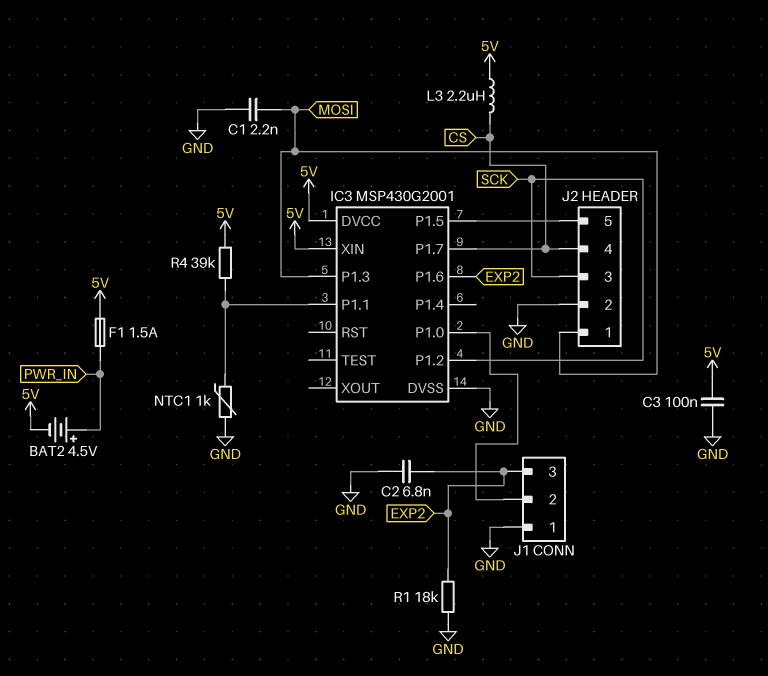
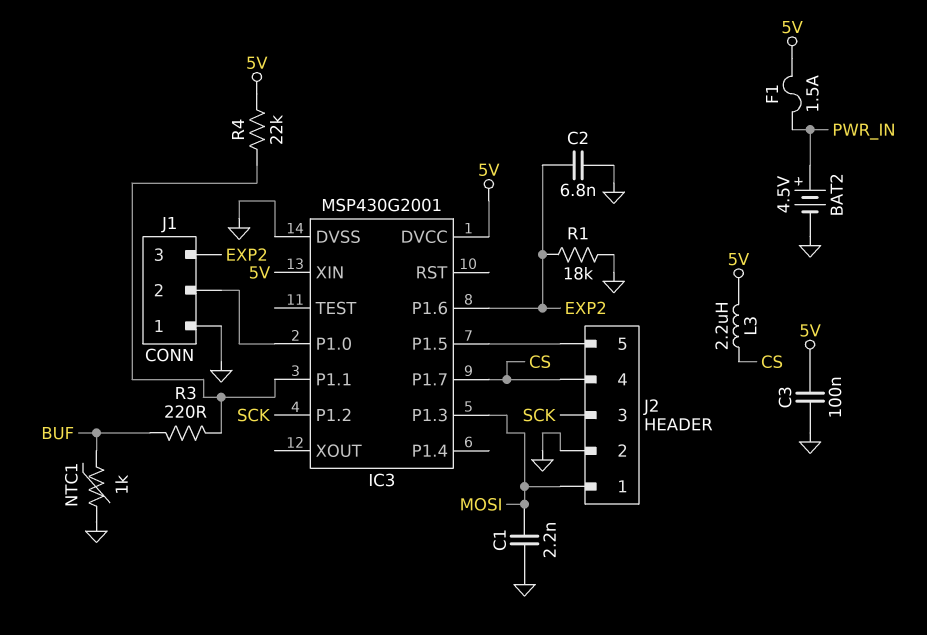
BAT2: 4.5V (plus PWR_IN, minus 5V) -> 4.5V (plus PWR_IN, minus GND)
NTC1: 1k (GND, IC3/P1.1) -> 1k (BUF, GND)
R3: none -> 220 (BUF, IC3/P1.1)
R4: 39k (5V, IC3/P1.1) -> 22k (5V, IC3/P1.1)

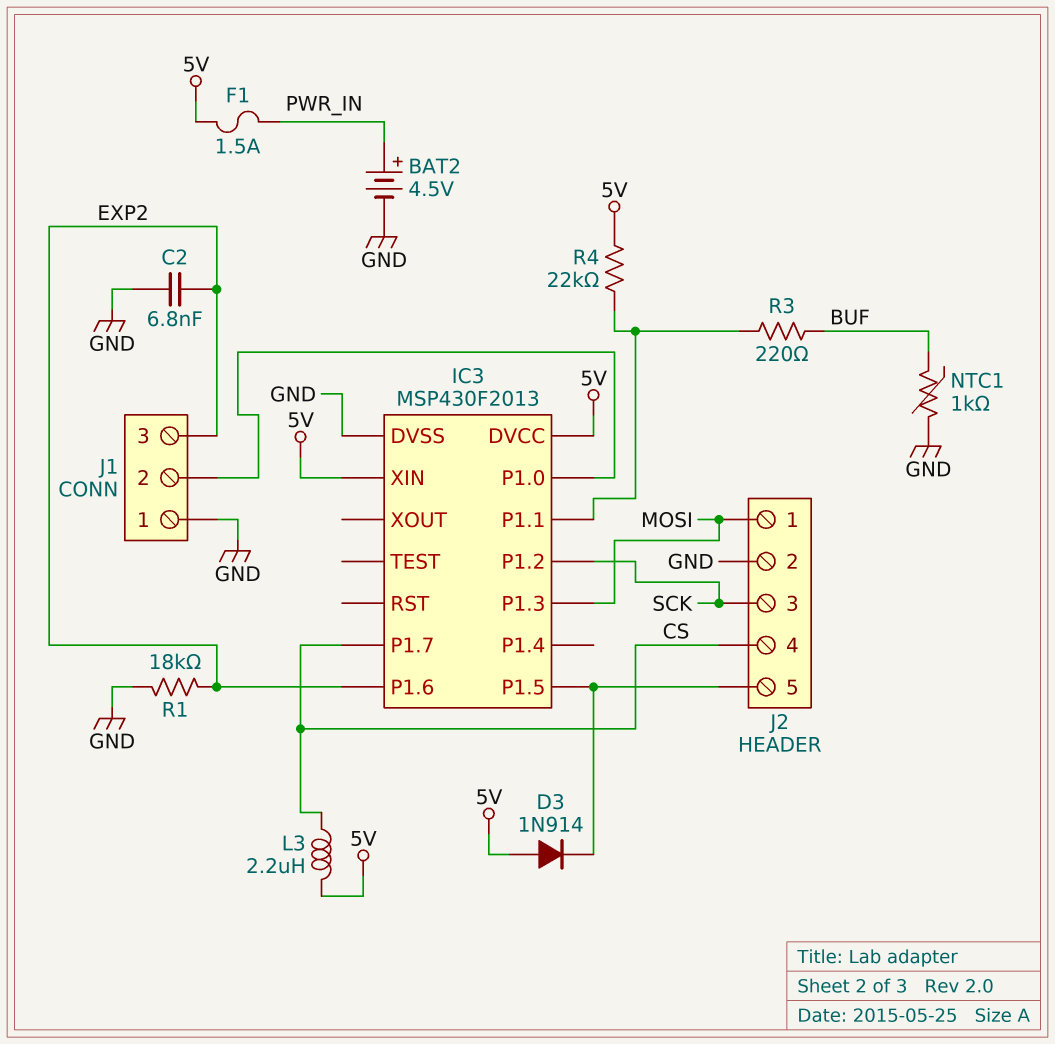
C1: 2.2nF (GND, MOSI) -> none
C3: 100nF (5V, GND) -> none
D3: none -> diode 1N914 (A 5V, K IC3/P1.5)
IC3: MSP430G2001 -> MSP430F2013

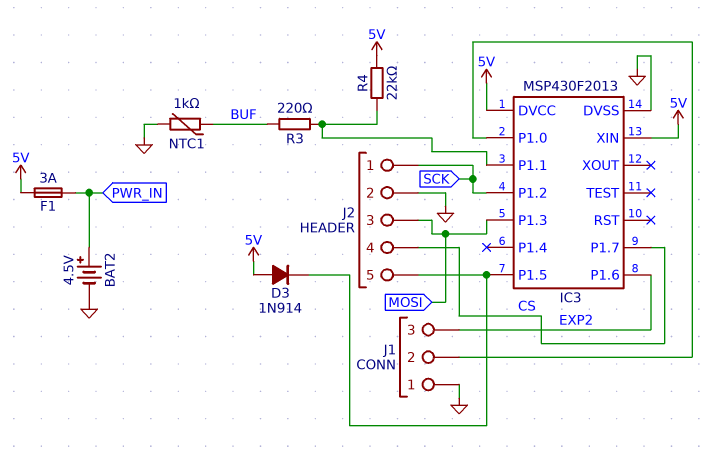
C2: 6.8nF (EXP2, GND) -> none
F1: 1.5A (5V, PWR_IN) -> 3A (5V, PWR_IN)
J2 pin 1: MOSI -> SCK
J2 pin 3: SCK -> MOSI
L3: 2.2uH (5V, CS) -> none
R1: 18k (EXP2, GND) -> none

